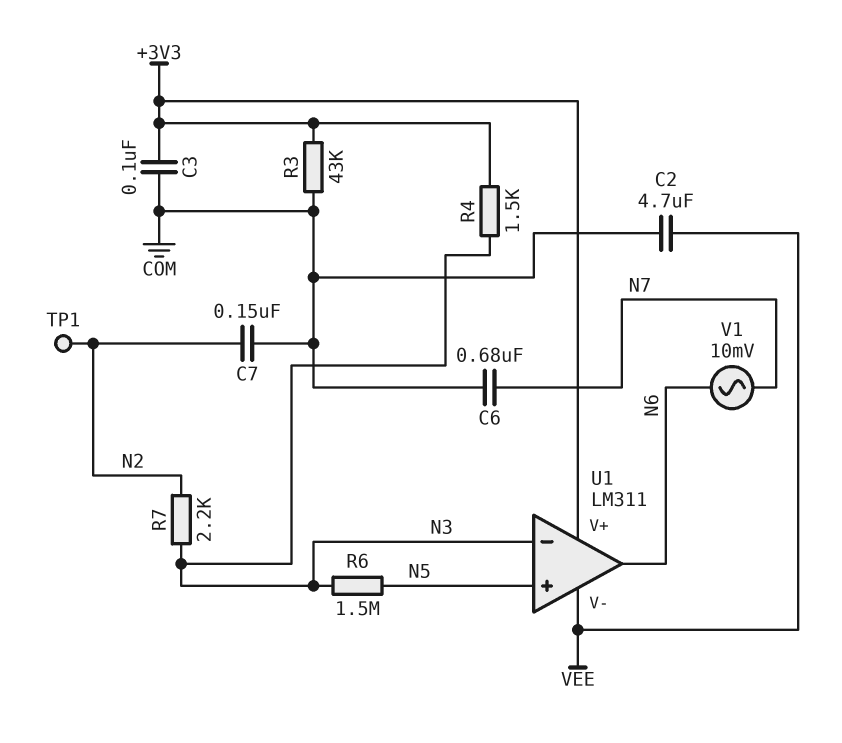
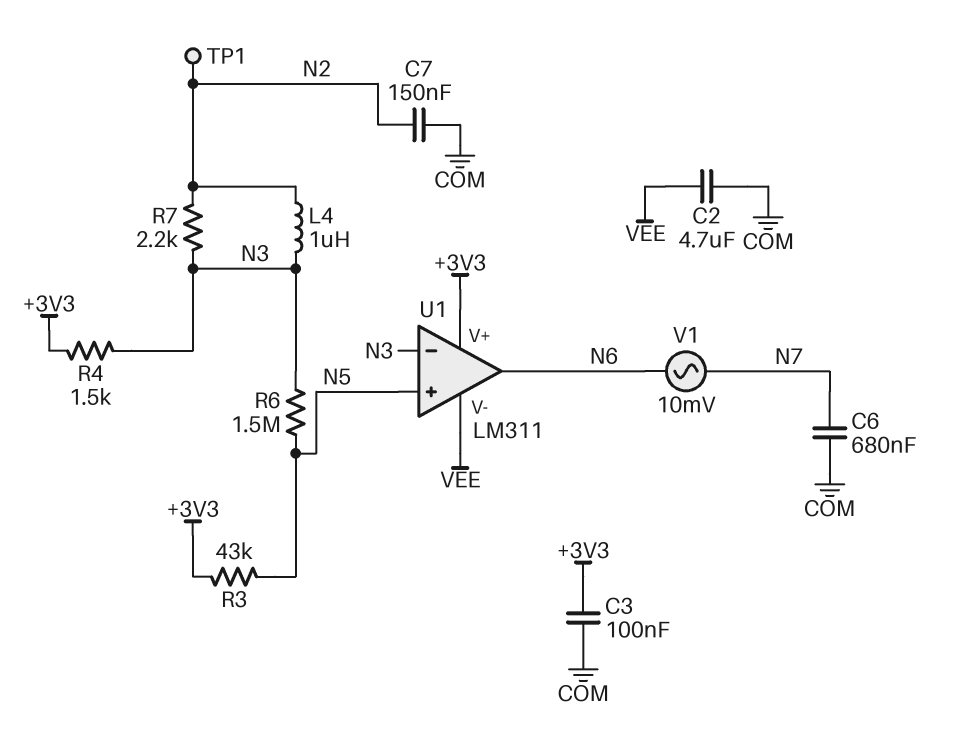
L4: none -> 1uH (N2, N3)
R3: 43k (+3V3, COM) -> 43k (+3V3, N5)

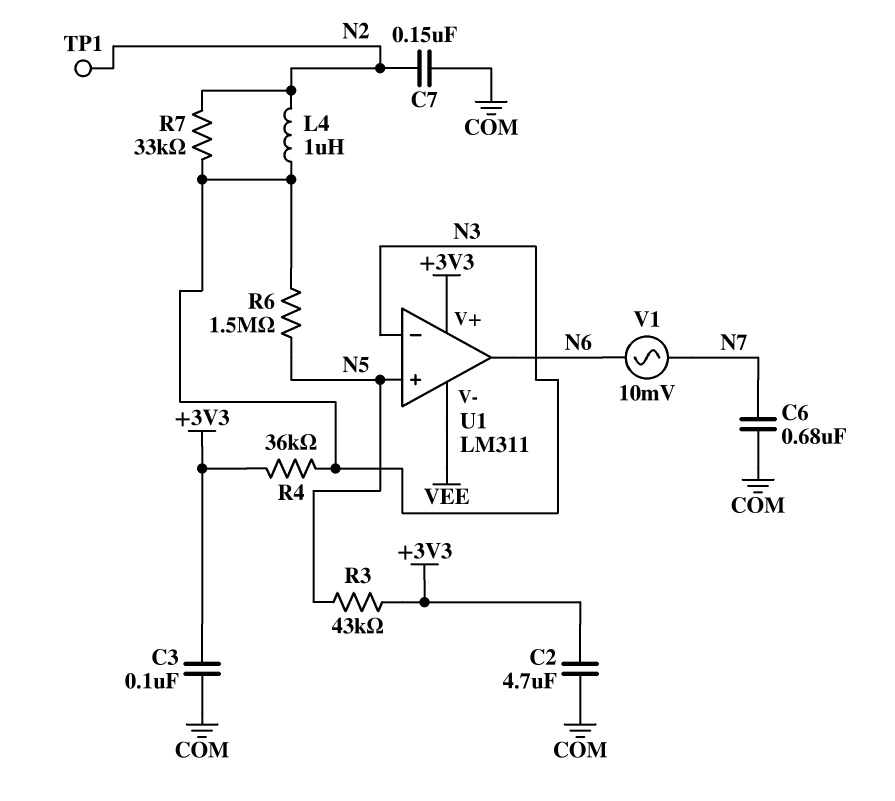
C2: 4.7uF (COM, VEE) -> 4.7uF (+3V3, COM)
R4: 1.5k (+3V3, N3) -> 36k (+3V3, N3)
R7: 2.2k (N2, N3) -> 33k (N2, N3)

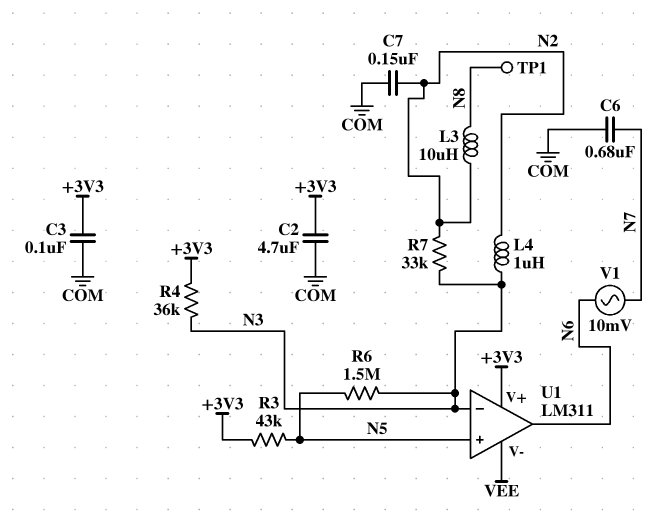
L3: none -> 10uH (N2, N8)
TP1: test point (N2) -> test point (N8)

